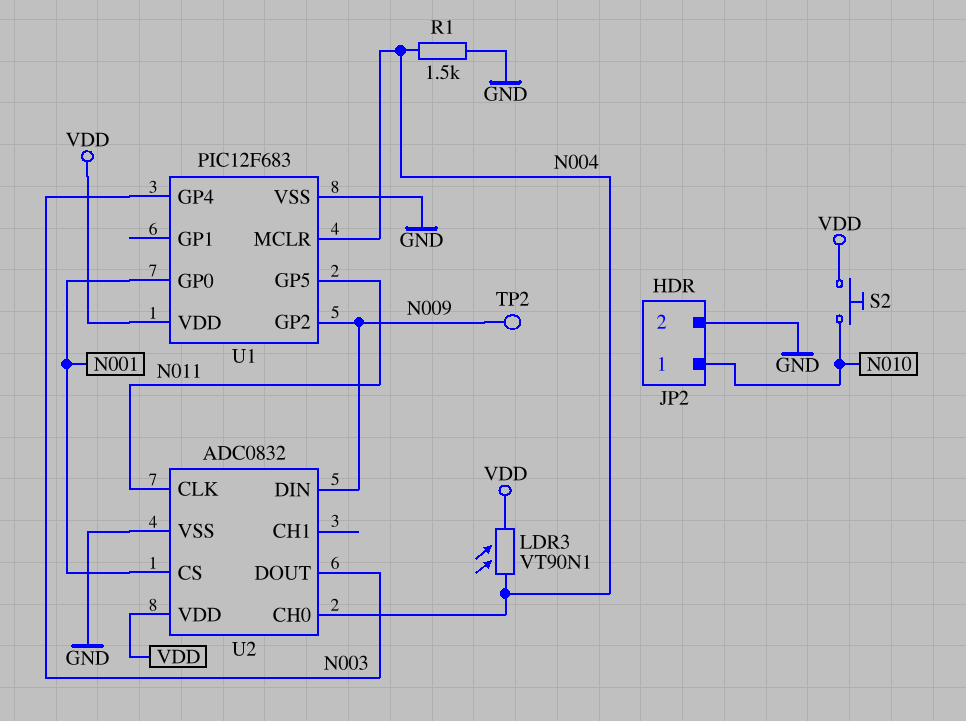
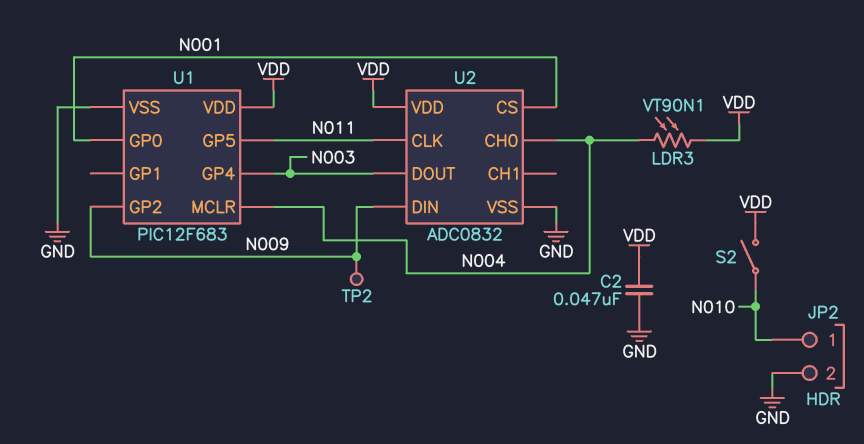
C2: none -> 47nF (GND, VDD)
R1: 1.5k (GND, N004) -> none
S2: button (N010, VDD) -> switch (N010, VDD)

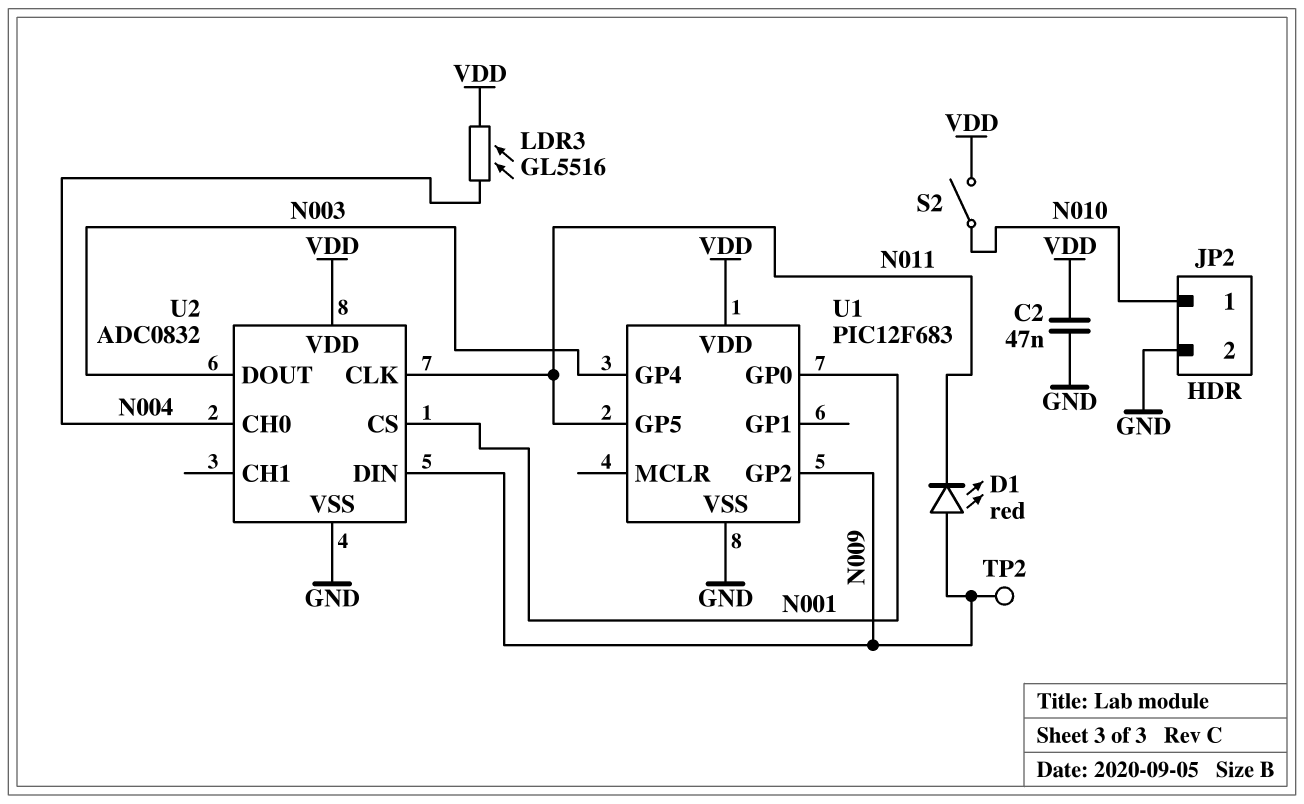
D1: none -> LED red (A N009, K N011)
LDR3: VT90N1 (N004, VDD) -> GL5516 (N004, VDD)
U1 pin MCLR: N004 -> none

